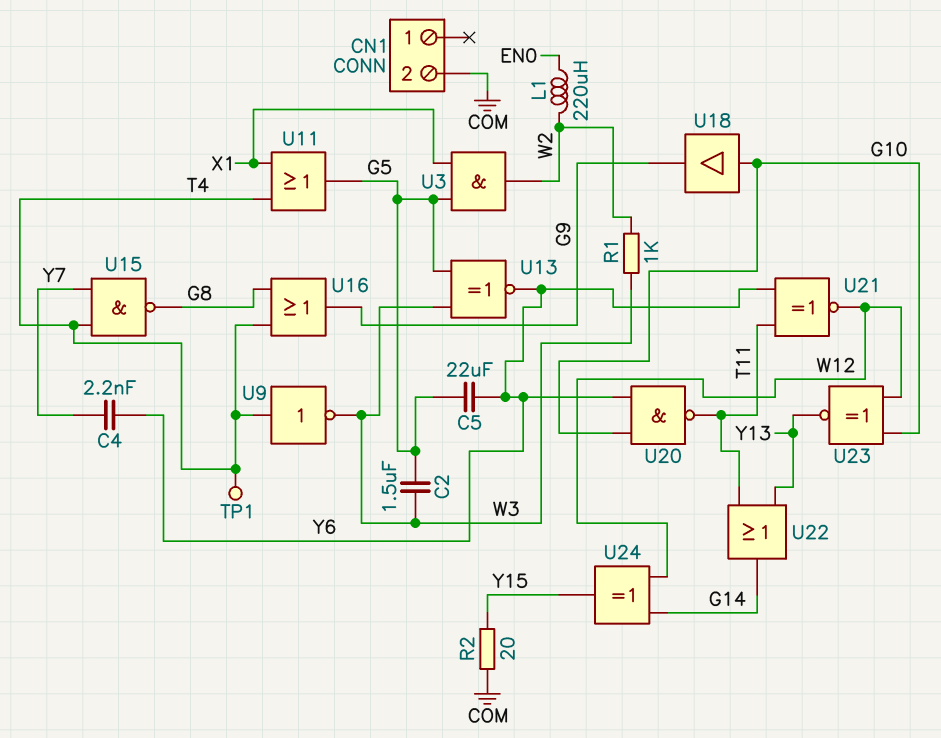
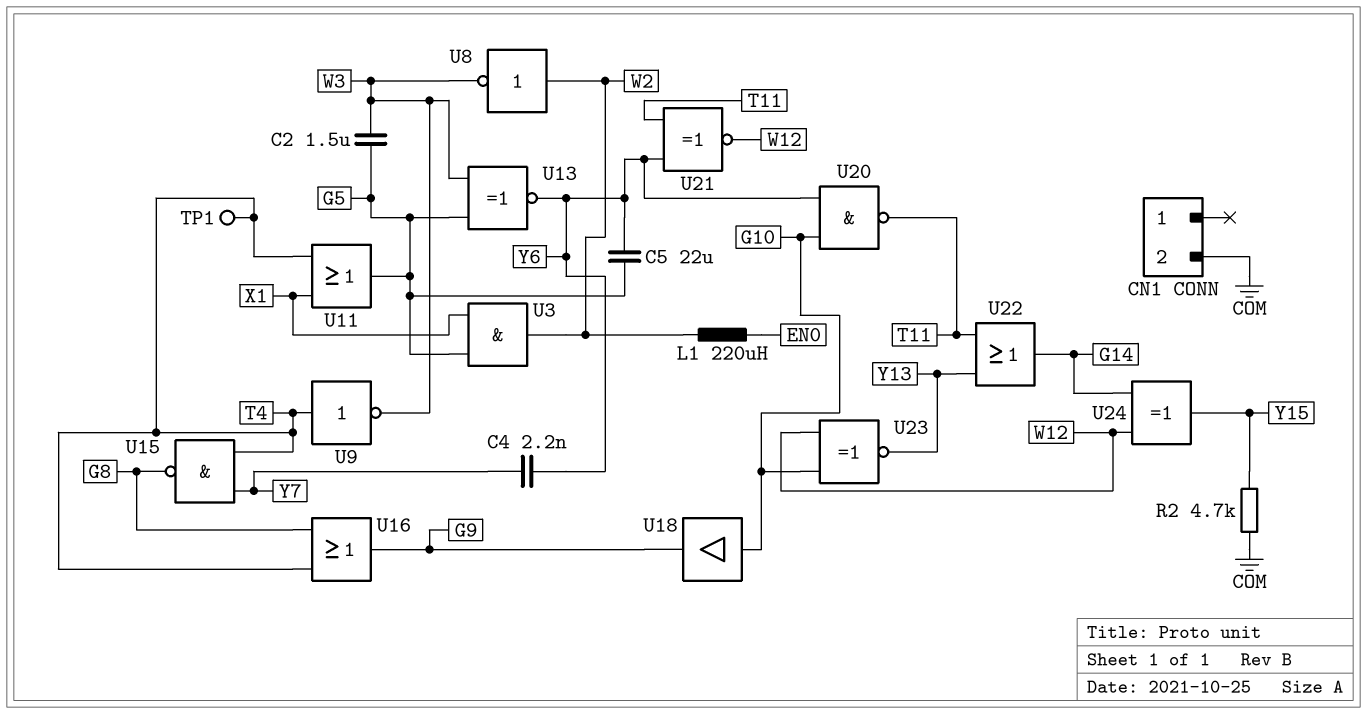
R1: 1k (W2, W3) -> none
R2: 20 (COM, Y15) -> 4.7k (COM, Y15)
U8: none -> NOT (in W2, out W3)

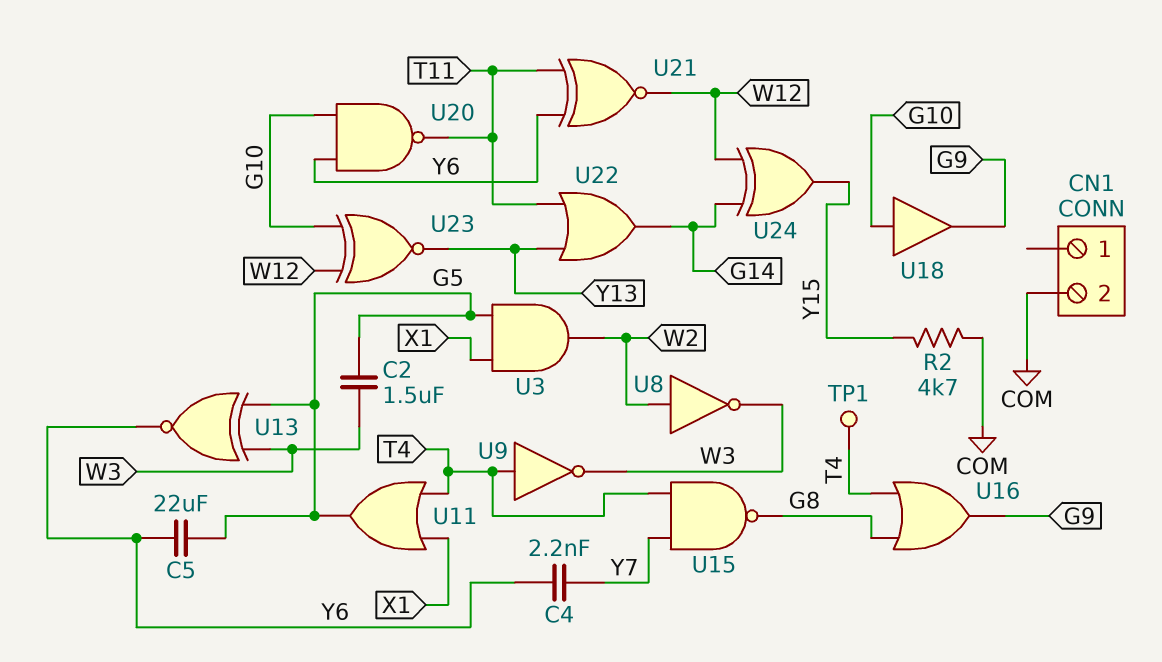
L1: 220uH (EN0, W2) -> none

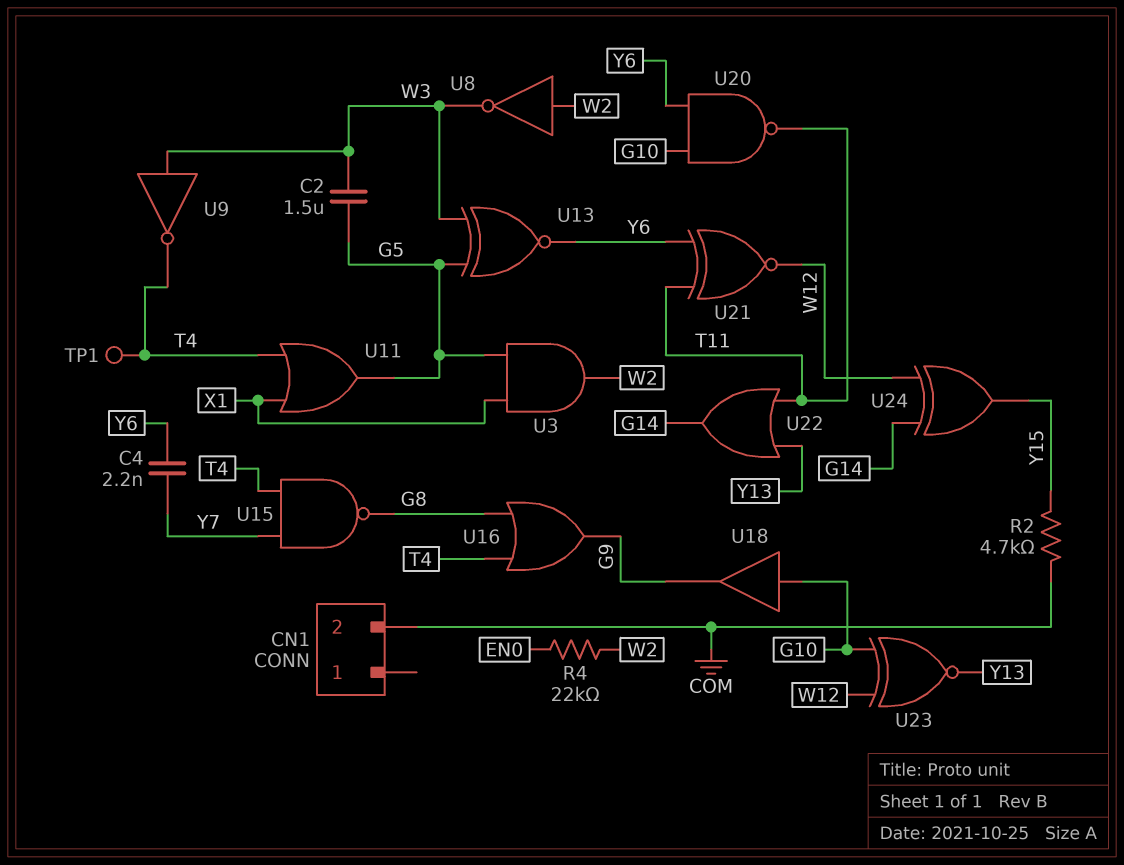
C5: 22uF (G5, Y6) -> none
R4: none -> 22k (EN0, W2)
U9: NOT (in T4, out W3) -> NOT (in W3, out T4)

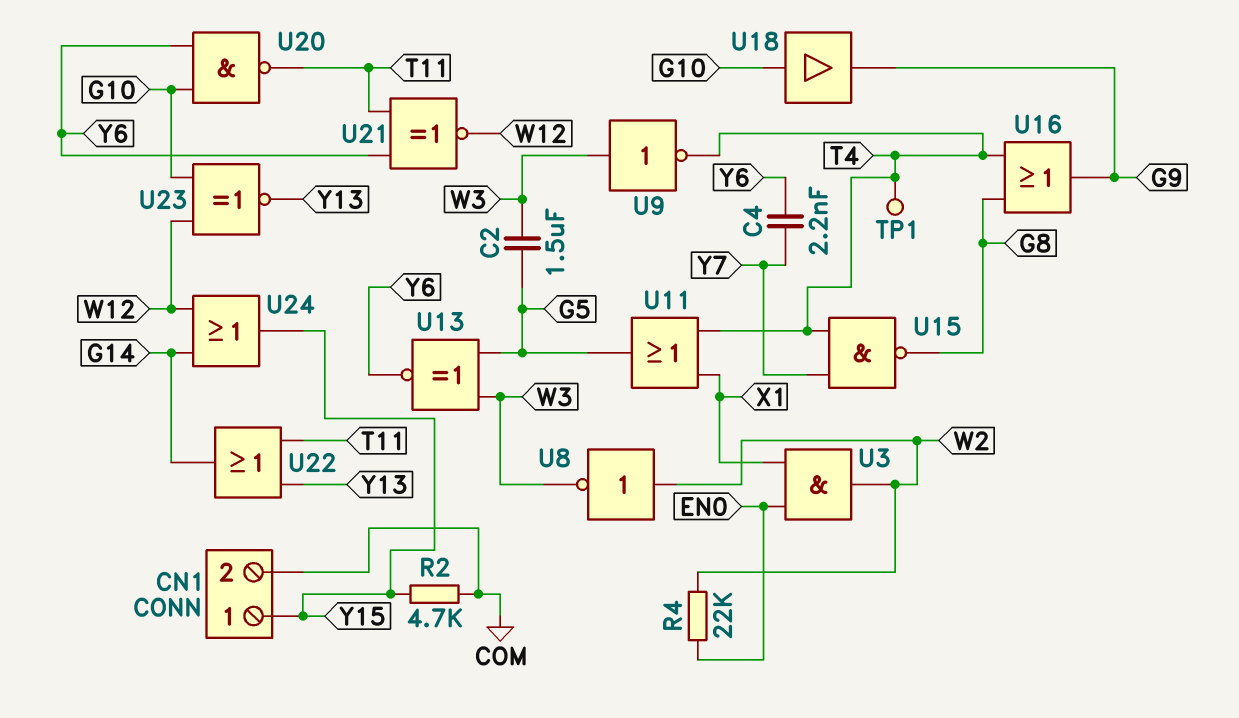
CN1 pin 1: none -> Y15
U3: AND (in G5, in X1, out W2) -> AND (in EN0, in X1, out W2)
U24: XOR (in G14, in W12, out Y15) -> OR (in G14, in W12, out Y15)

